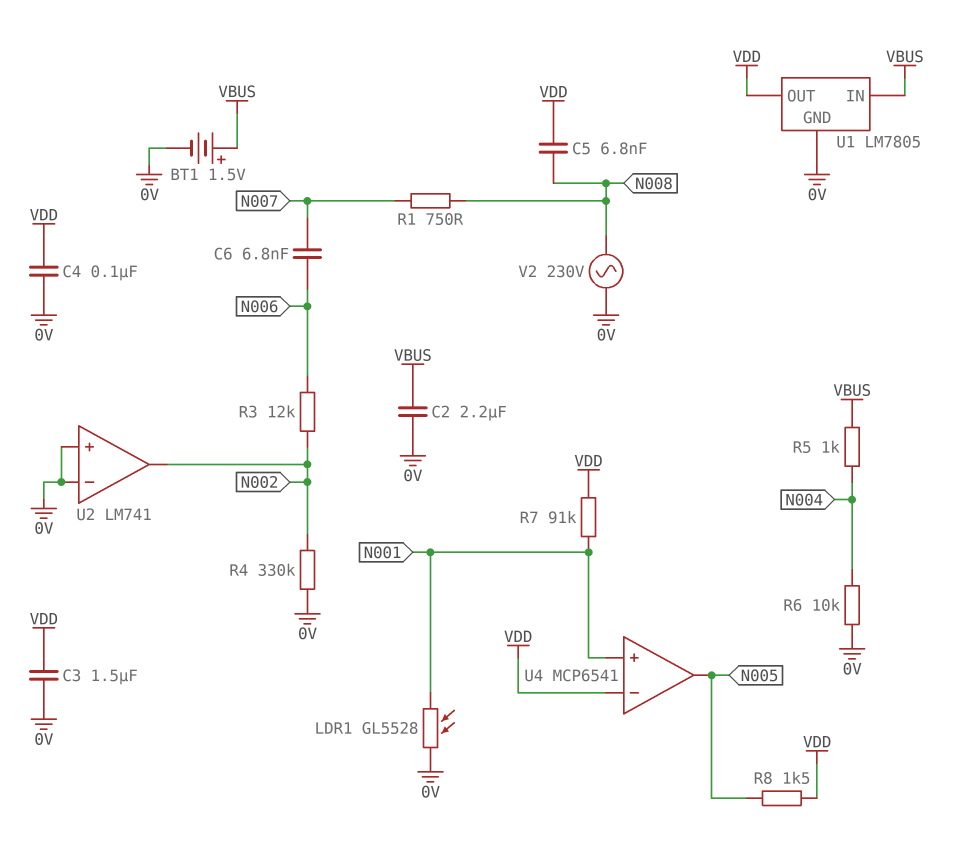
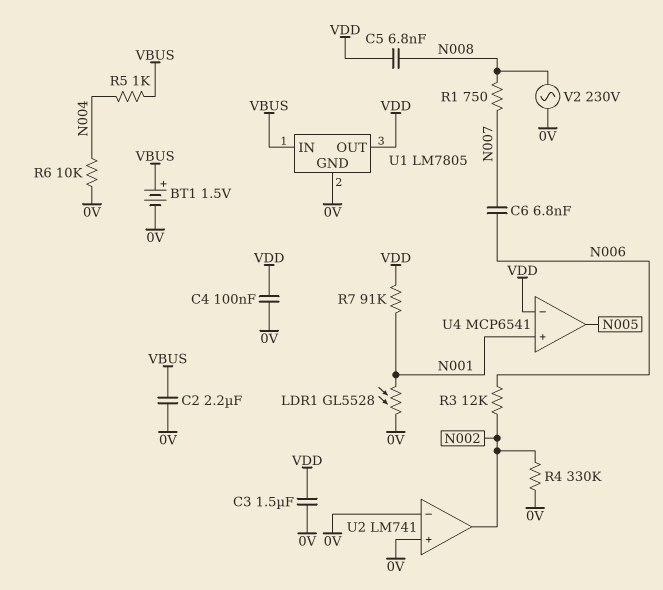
R8: 1.5k (N005, VDD) -> none

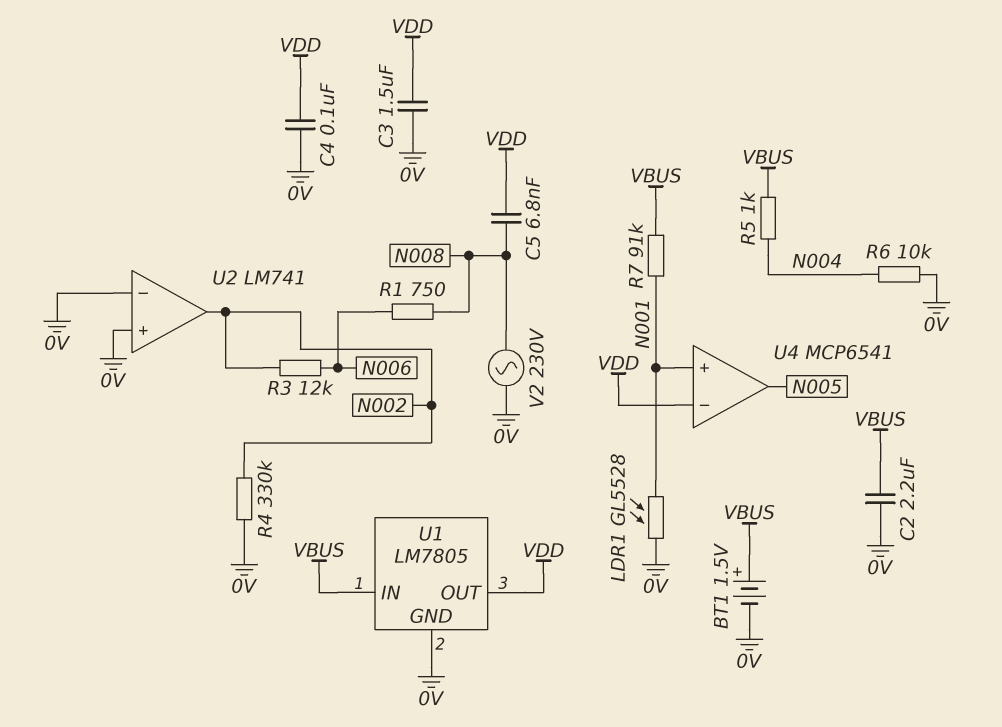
C6: 6.8nF (N006, N007) -> none
R1: 750 (N007, N008) -> 750 (N006, N008)
R7: 91k (N001, VDD) -> 91k (N001, VBUS)

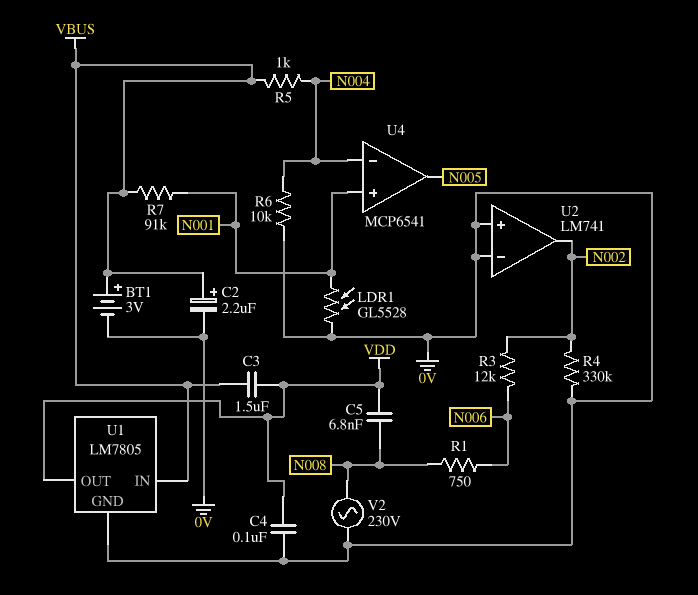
BT1: 1.5V (plus VBUS, minus 0V) -> 3V (plus VBUS, minus 0V)
C2: 2.2uF (0V, VBUS) -> 2.2uF (plus VBUS, minus 0V)
C3: 1.5uF (0V, VDD) -> 1.5uF (VBUS, VDD)
U4 pin in-: VDD -> N004

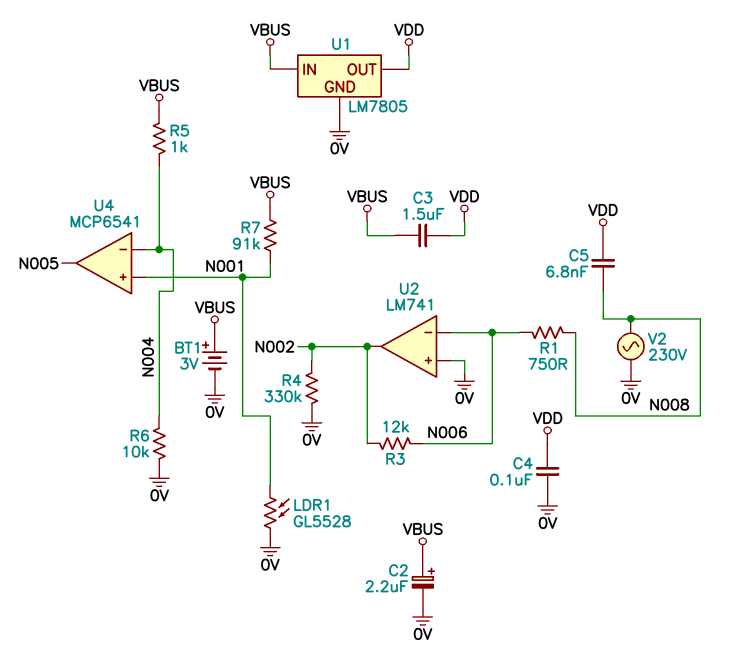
U2 pin in-: 0V -> N006

